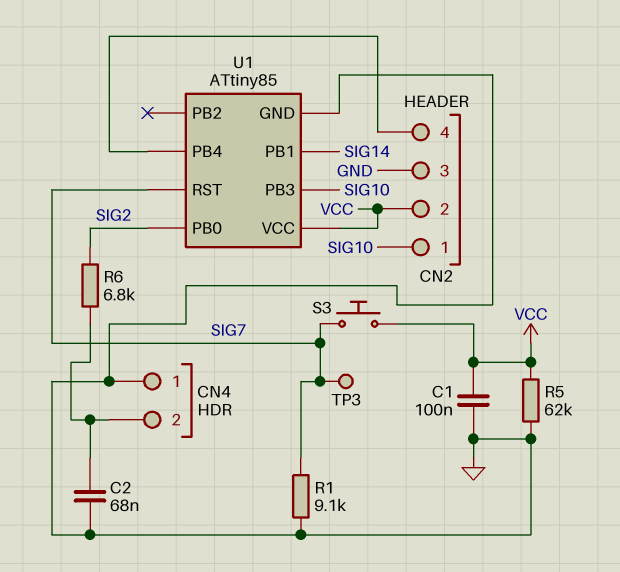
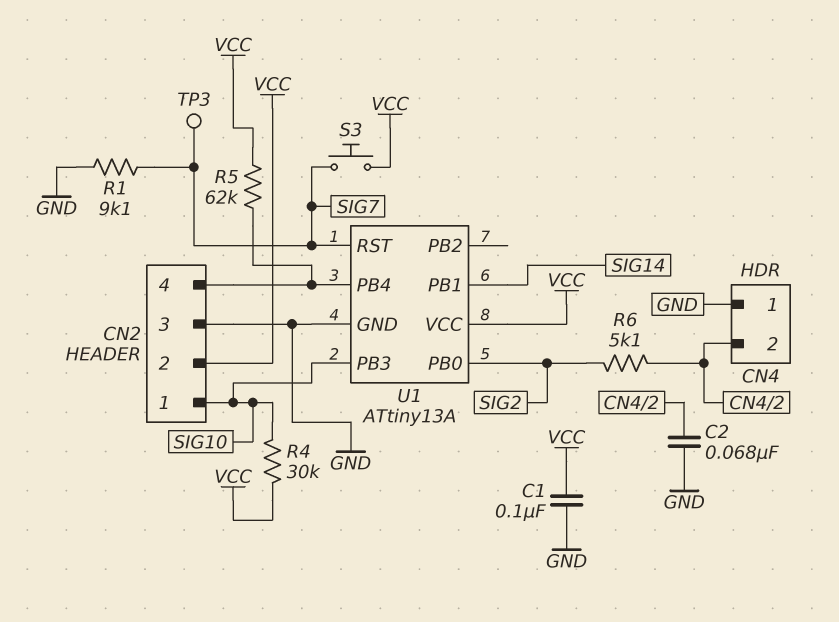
R4: none -> 30k (SIG10, VCC)
R5: 62k (GND, VCC) -> 62k (CN2/4, VCC)
R6: 6.8k (CN4/2, SIG2) -> 5.1k (CN4/2, SIG2)
U1: ATtiny85 -> ATtiny13A

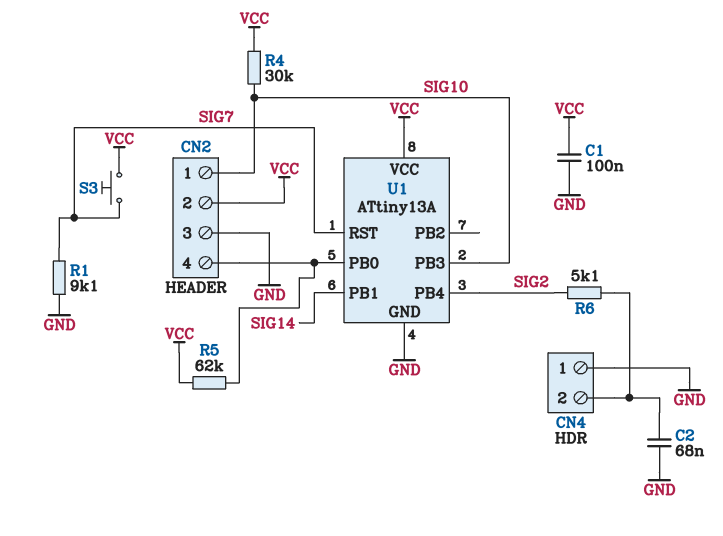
TP3: test point (SIG7) -> none
U1 pin PB0: SIG2 -> CN2/4
U1 pin PB4: CN2/4 -> SIG2

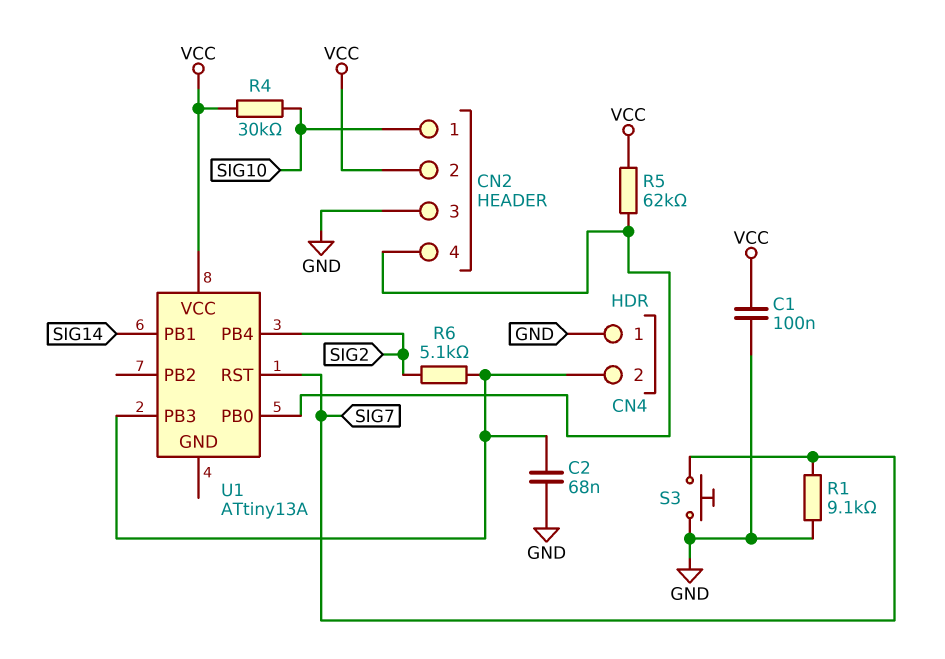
S3: button (SIG7, VCC) -> button (GND, SIG7)
U1 pin GND: GND -> none
U1 pin PB3: SIG10 -> CN4/2

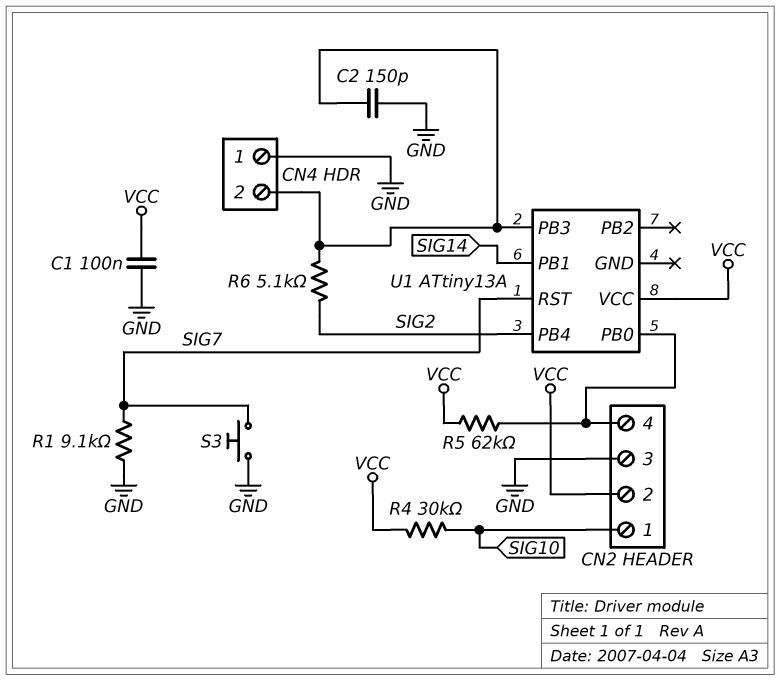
C2: 68nF (CN4/2, GND) -> 150pF (CN4/2, GND)

